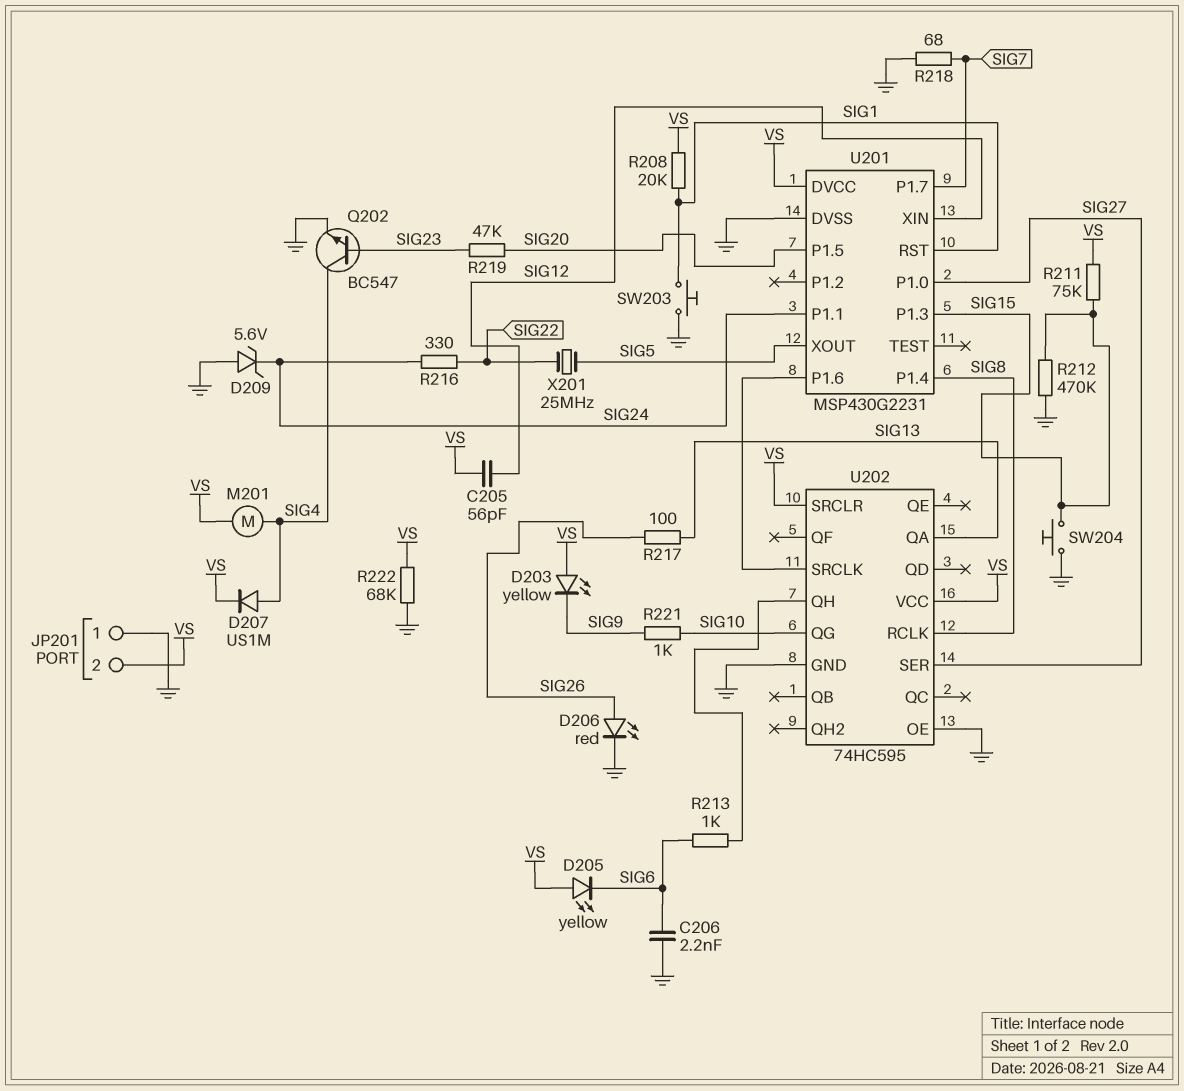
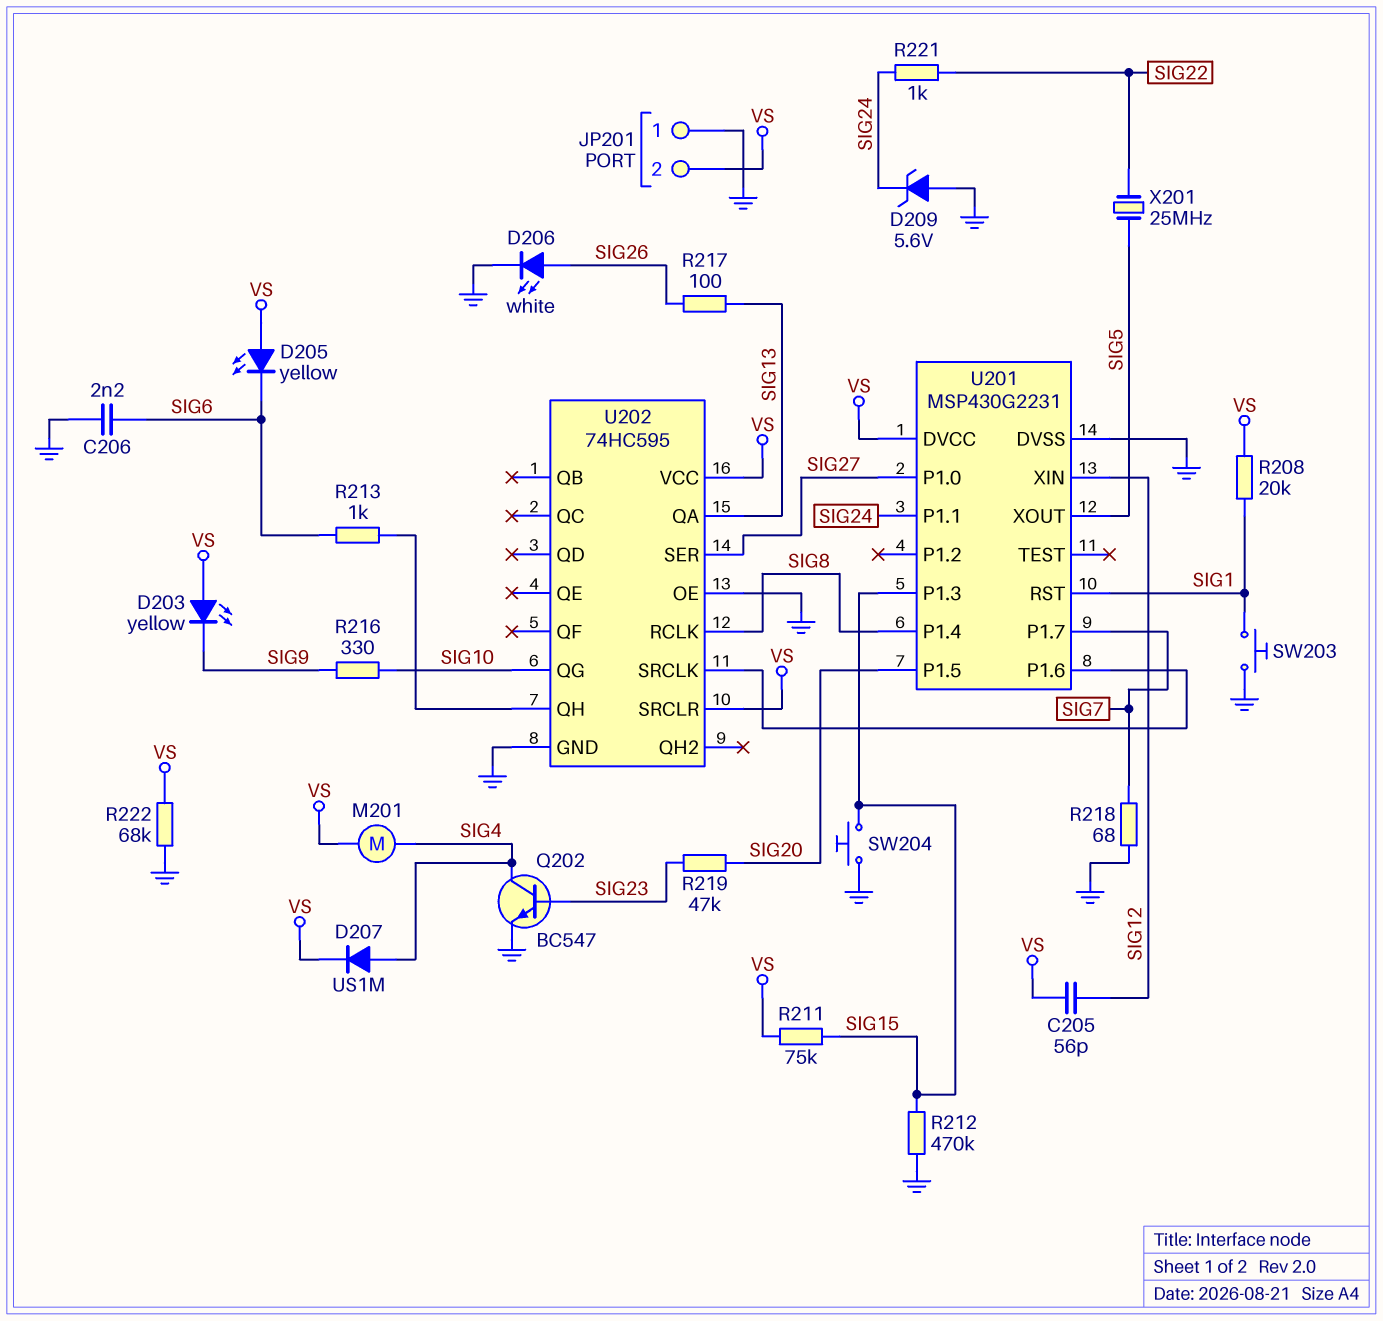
D206: LED red (A SIG26, K GND) -> LED white (A SIG26, K GND)
R216: 330 (SIG22, SIG24) -> 330 (SIG9, SIG10)
R221: 1k (SIG9, SIG10) -> 1k (SIG22, SIG24)

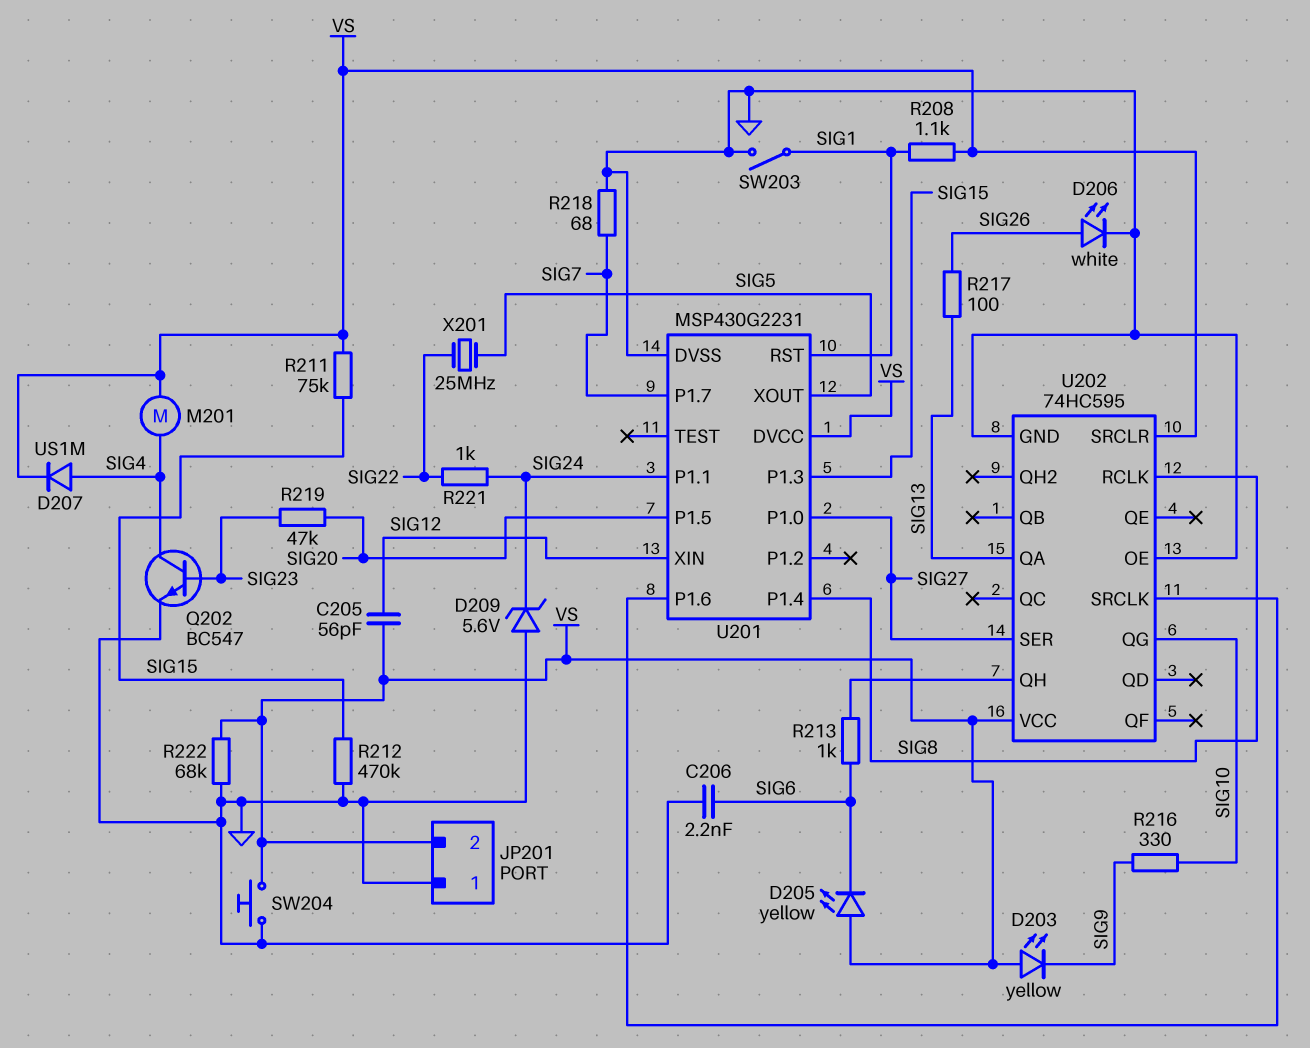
R208: 20k (SIG1, VS) -> 1.1k (SIG1, VS)
SW203: button (GND, SIG1) -> switch (GND, SIG1)
SW204: button (GND, SIG15) -> button (GND, VS)

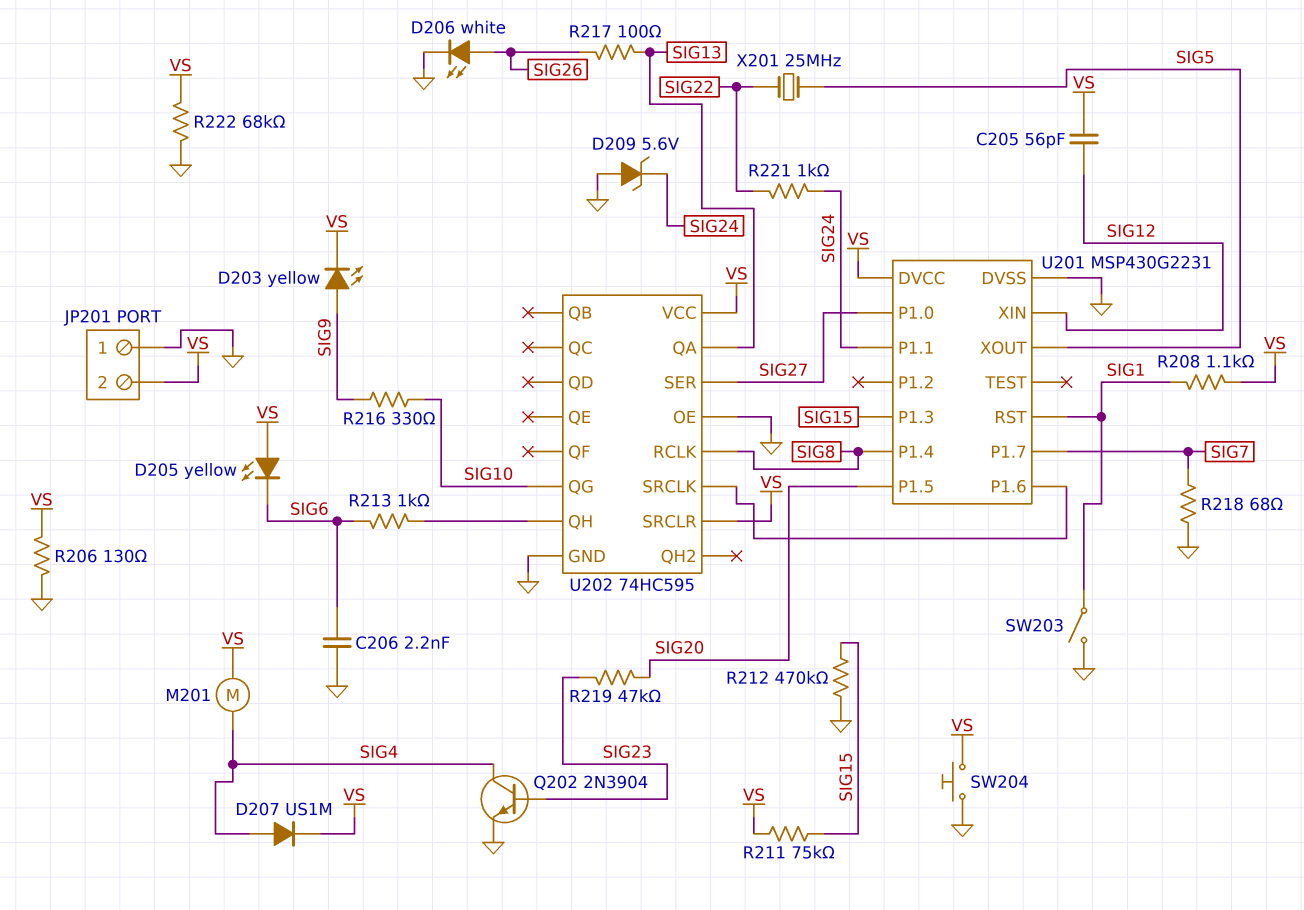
D203: LED yellow (A VS, K SIG9) -> LED yellow (A SIG9, K VS)
Q202: NPN BC547 (B SIG23, C SIG4, E GND) -> NPN 2N3904 (B SIG23, C SIG4, E GND)
R206: none -> 130 (GND, VS)

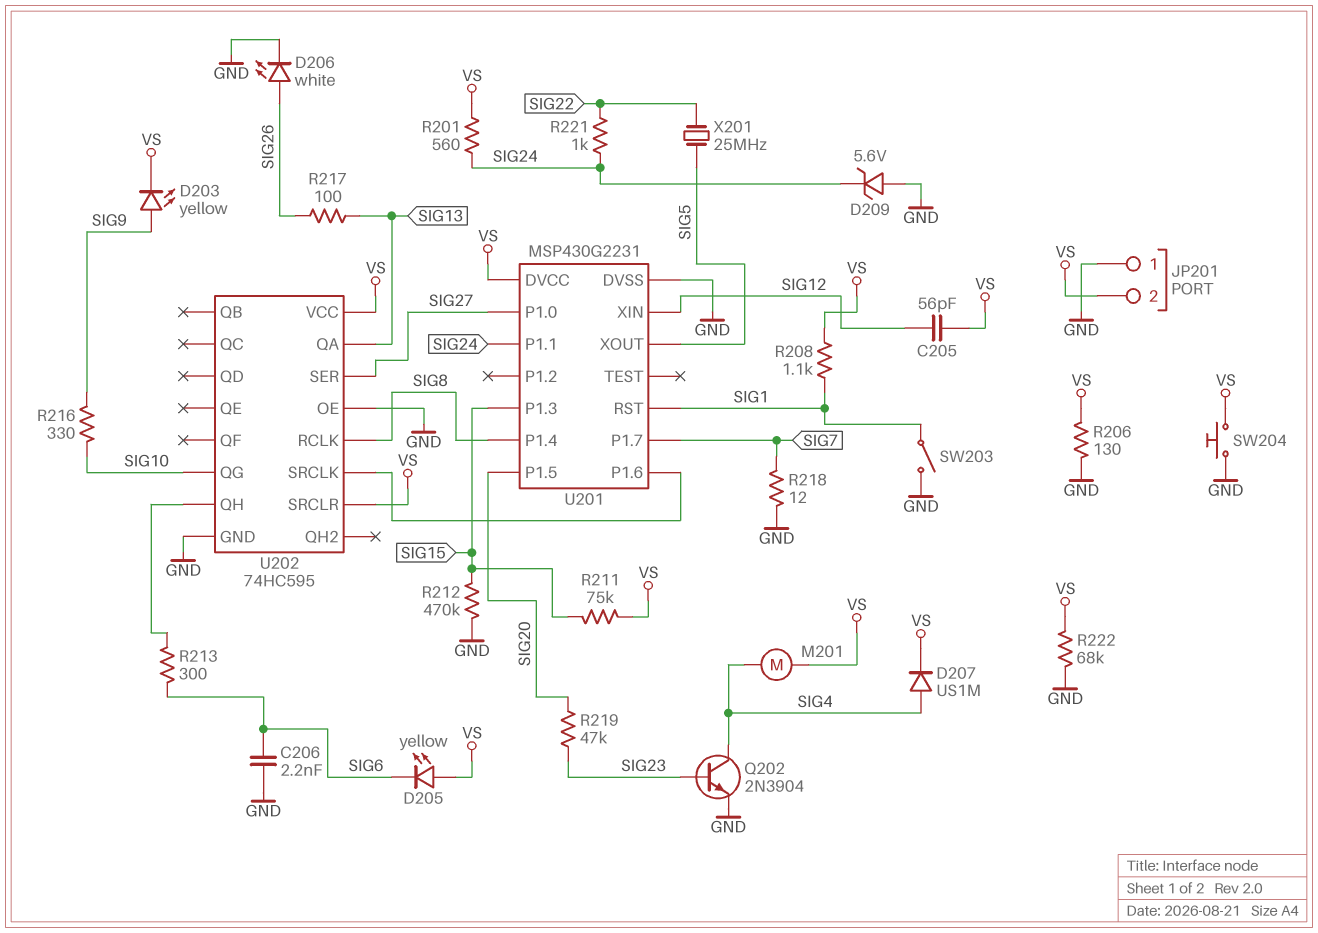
R201: none -> 560 (SIG24, VS)
R213: 1k (SIG6, U202/QH) -> 300 (SIG6, U202/QH)
R218: 68 (GND, SIG7) -> 12 (GND, SIG7)

